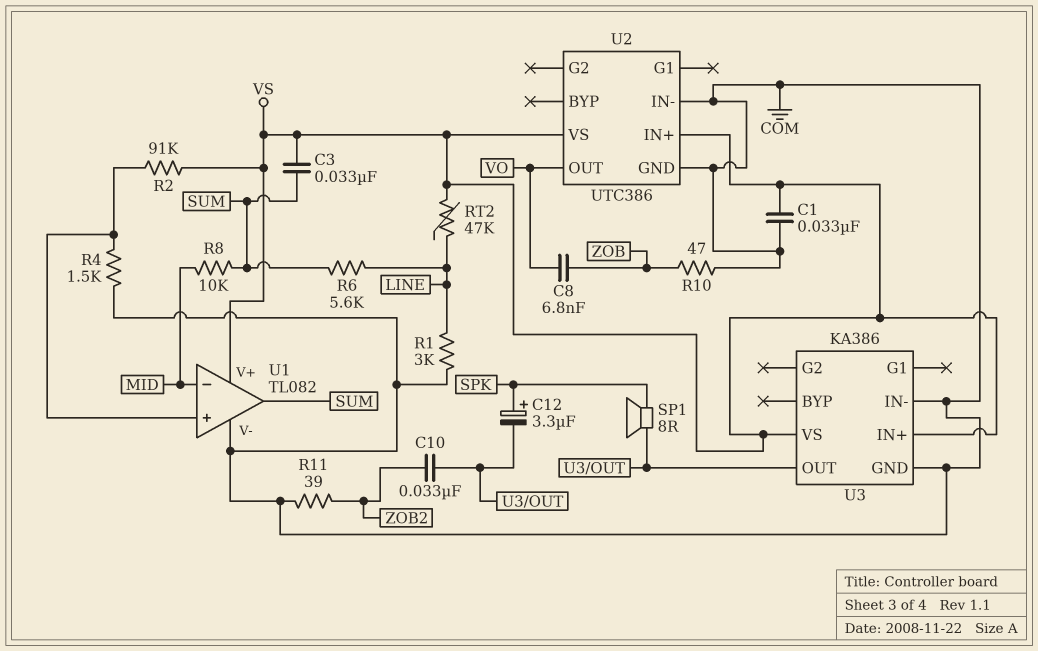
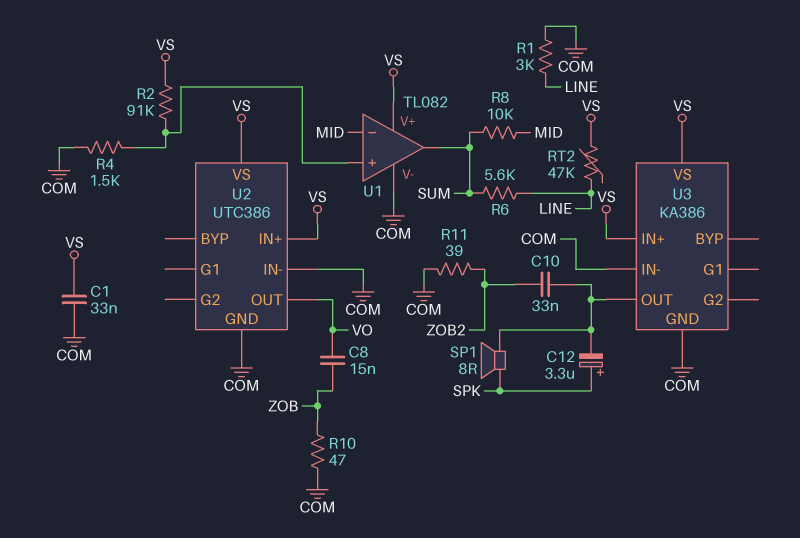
C3: 33nF (SUM, VS) -> none
C8: 6.8nF (VO, ZOB) -> 15nF (VO, ZOB)

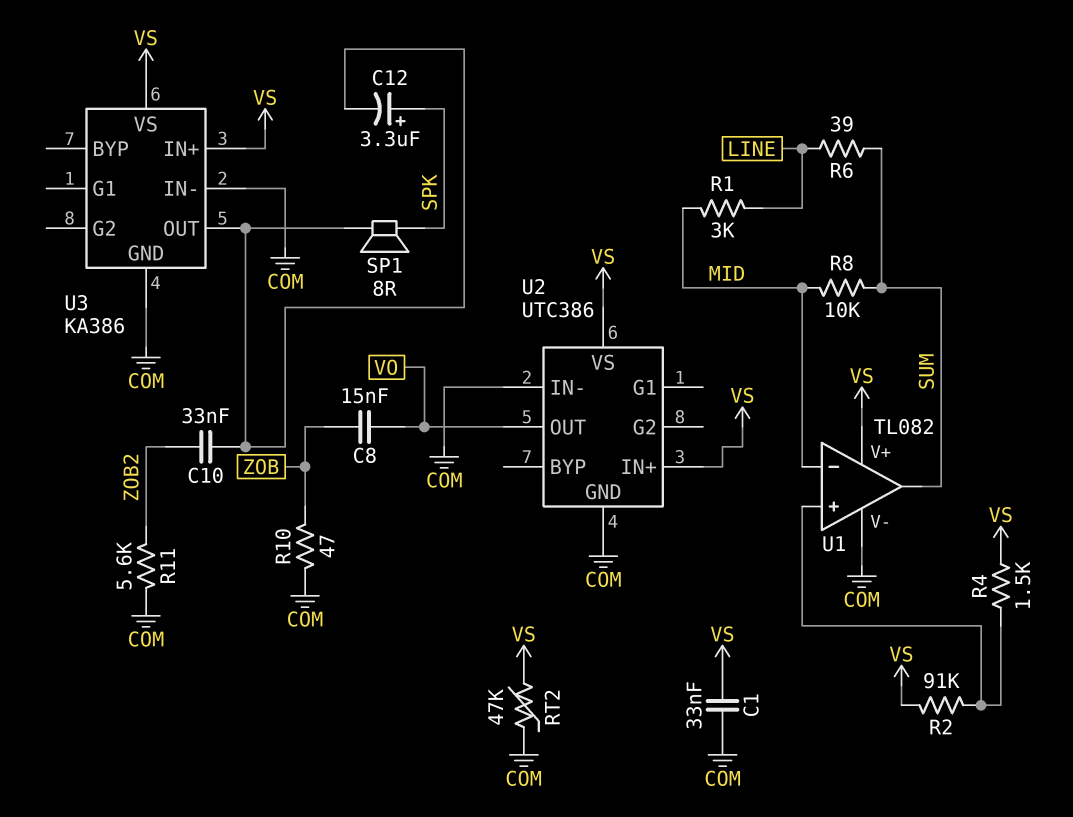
R1: 3k (COM, LINE) -> 3k (LINE, MID)
R4: 1.5k (COM, U1/in+) -> 1.5k (U1/in+, VS)
R6: 5.6k (LINE, SUM) -> 39 (LINE, SUM)
R11: 39 (COM, ZOB2) -> 5.6k (COM, ZOB2)
RT2: 47k (LINE, VS) -> 47k (COM, VS)

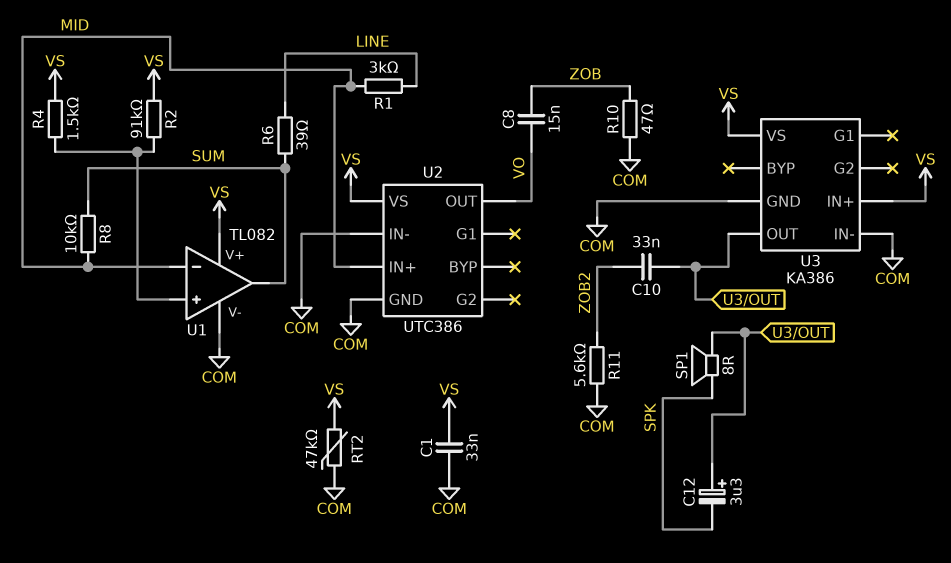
C12: 3.3uF (plus SPK, minus U3/OUT) -> 3.3uF (plus U3/OUT, minus SPK)
U2 pin IN+: VS -> MID

